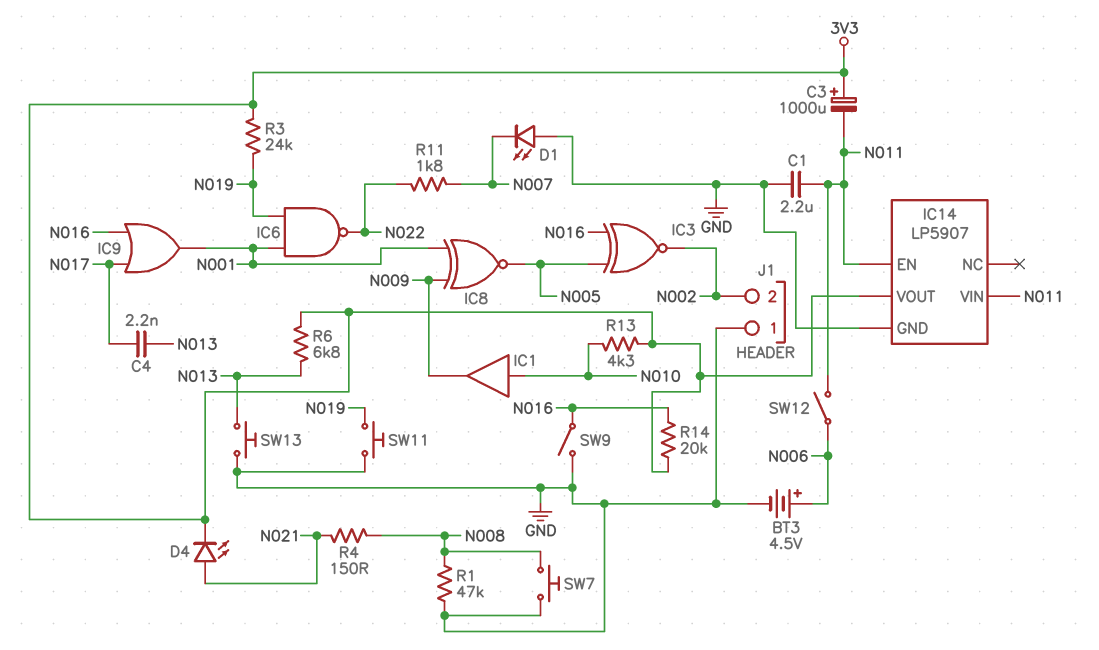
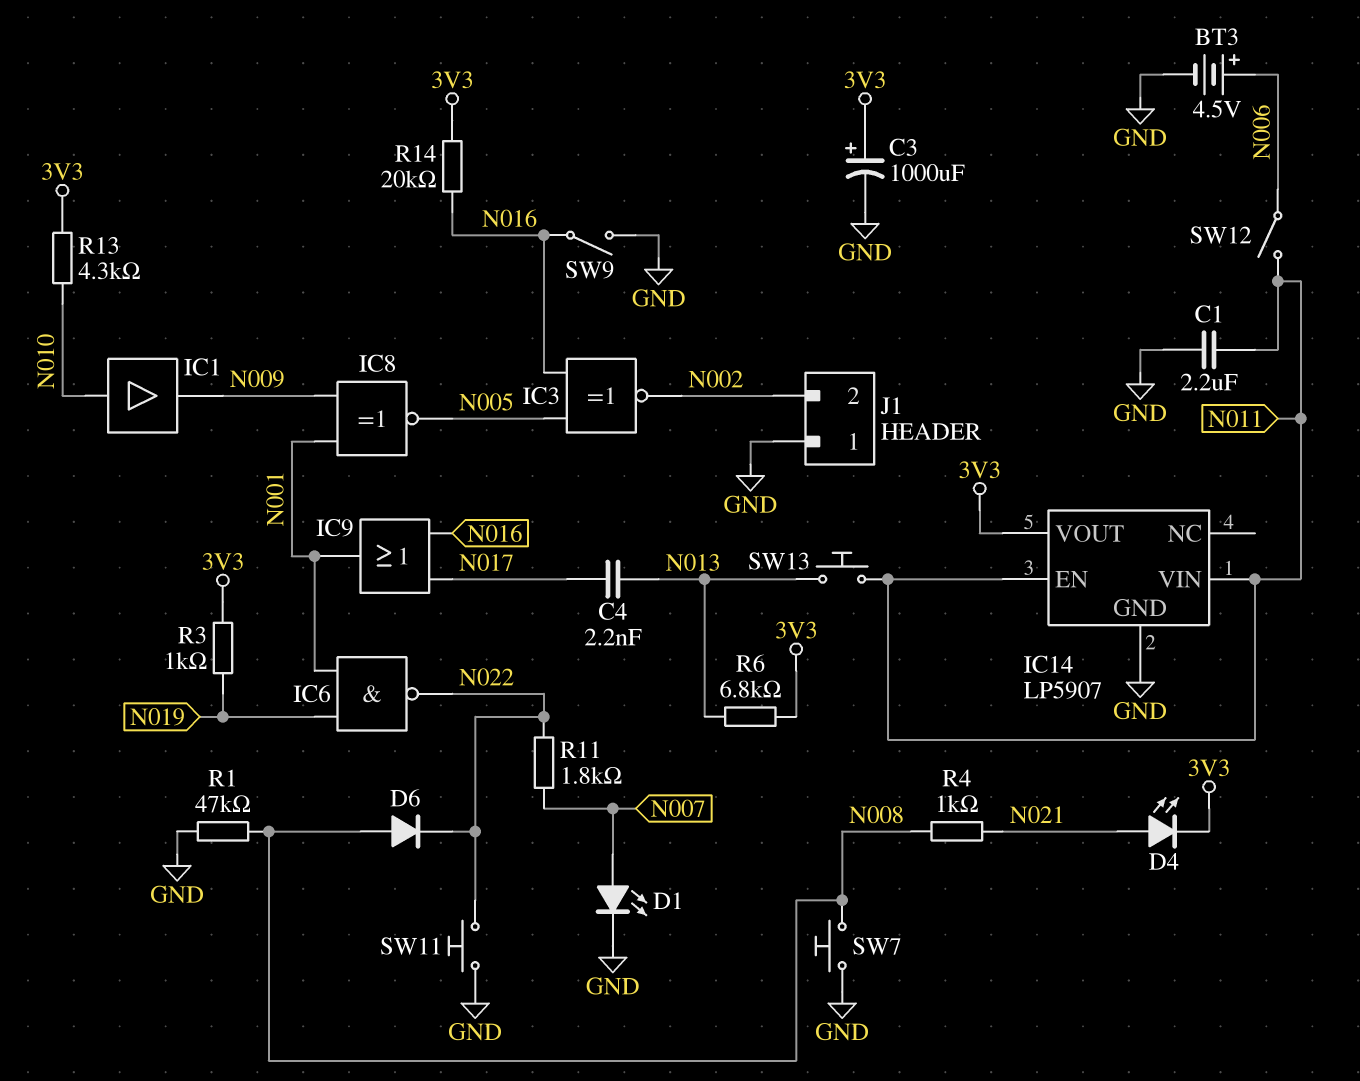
C3: 1000uF (plus 3V3, minus N011) -> 1000uF (plus 3V3, minus GND)
D1: LED (A GND, K N007) -> LED (A N007, K GND)
D6: none -> diode (A N008, K N022)
R3: 24k (3V3, N019) -> 1k (3V3, N019)
R4: 150 (N008, N021) -> 1k (N008, N021)
SW11: button (GND, N019) -> button (GND, N022)
SW13: button (GND, N013) -> button (N011, N013)

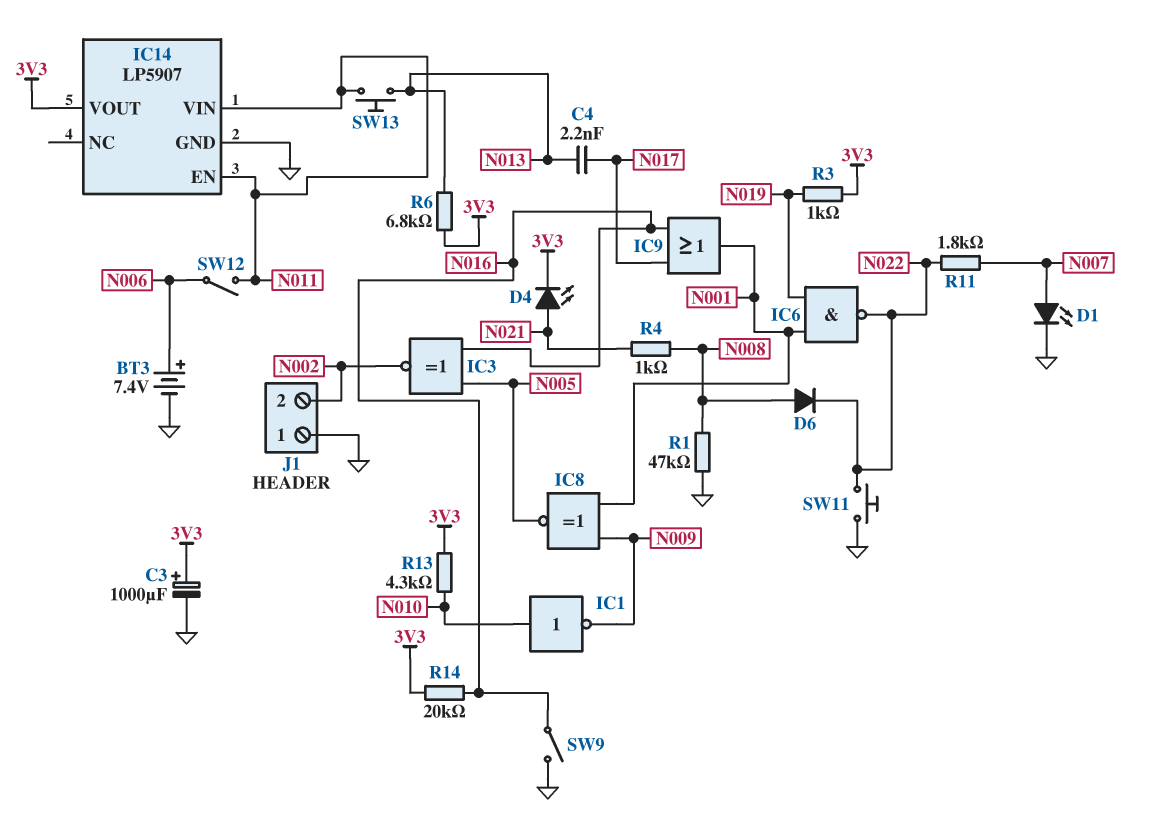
BT3: 4.5V (plus N006, minus GND) -> 7.4V (plus N006, minus GND)
C1: 2.2uF (GND, N011) -> none
IC1: buffer (in N010, out N009) -> NOT (in N010, out N009)
SW7: button (GND, N008) -> none

